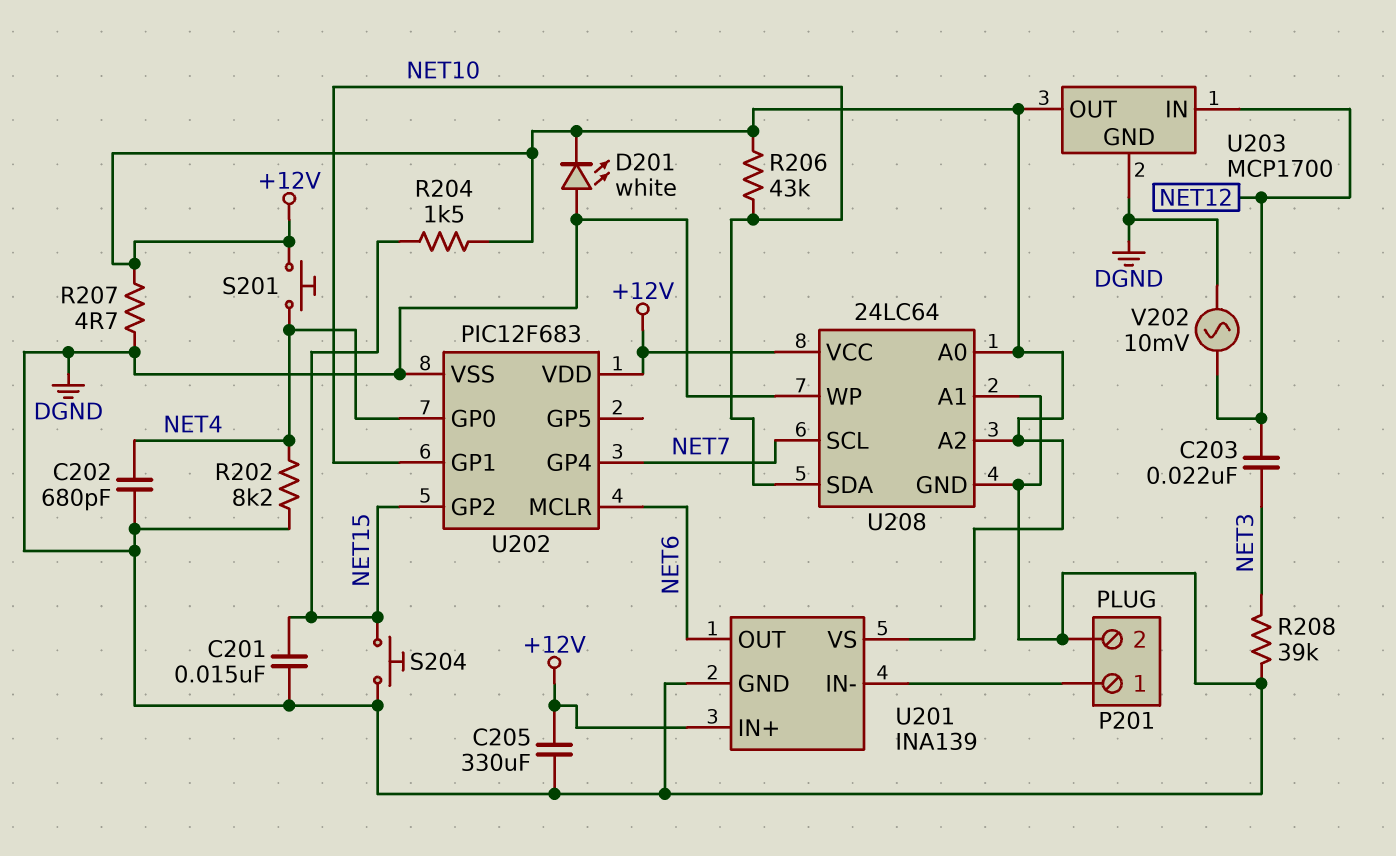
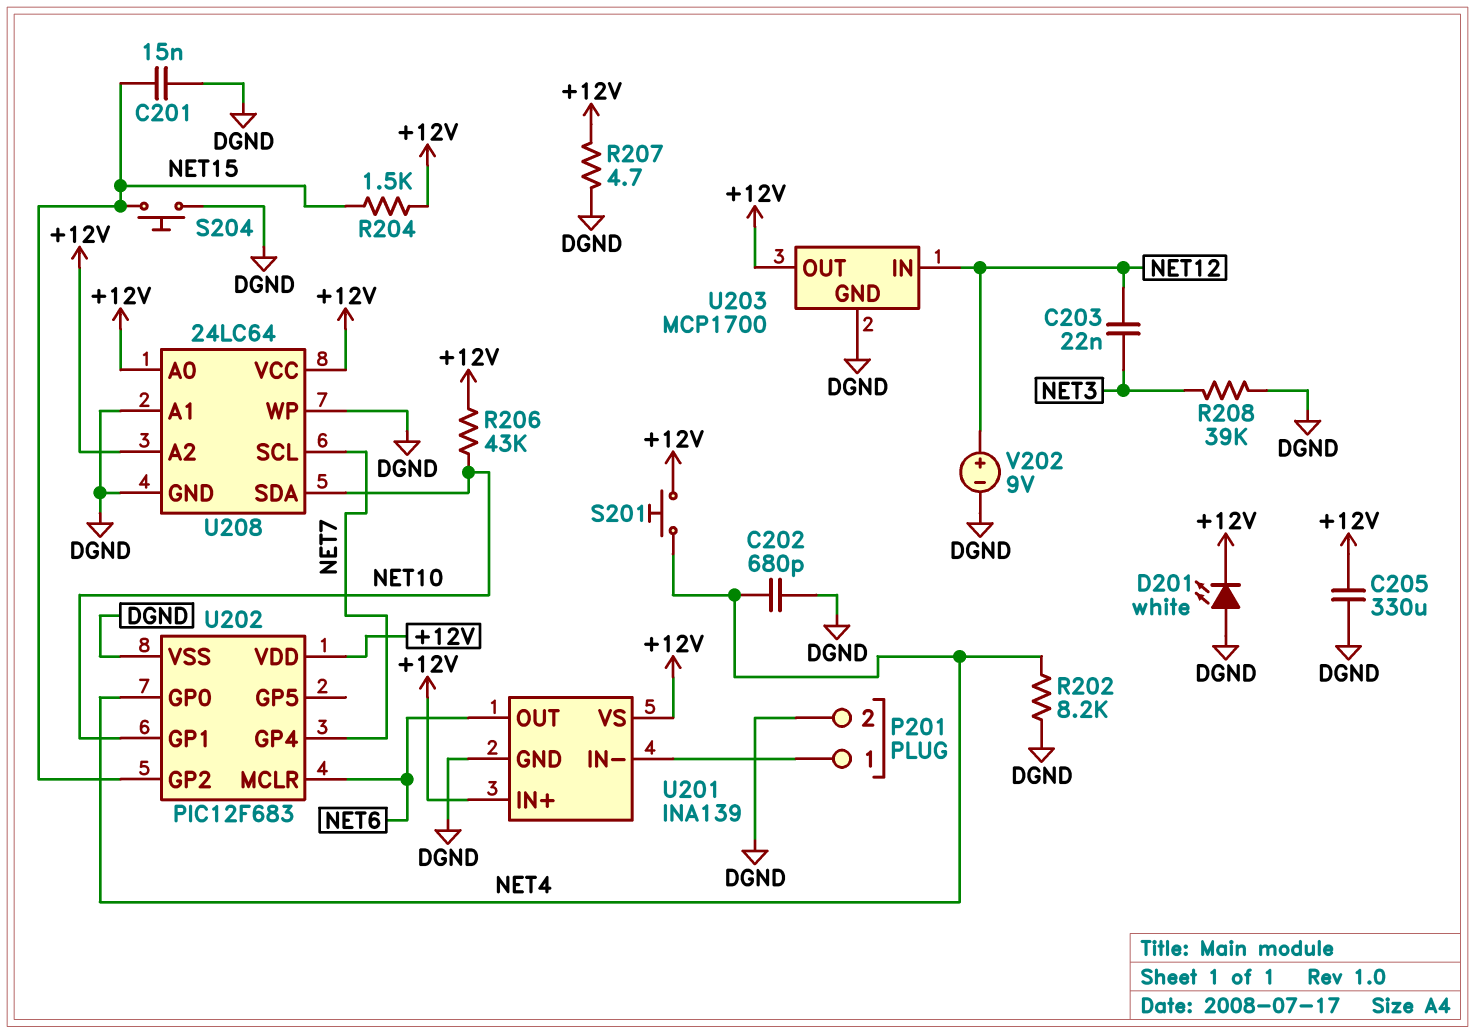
V202: AC 10mV (DGND, NET12) -> 9V (plus NET12, minus DGND)

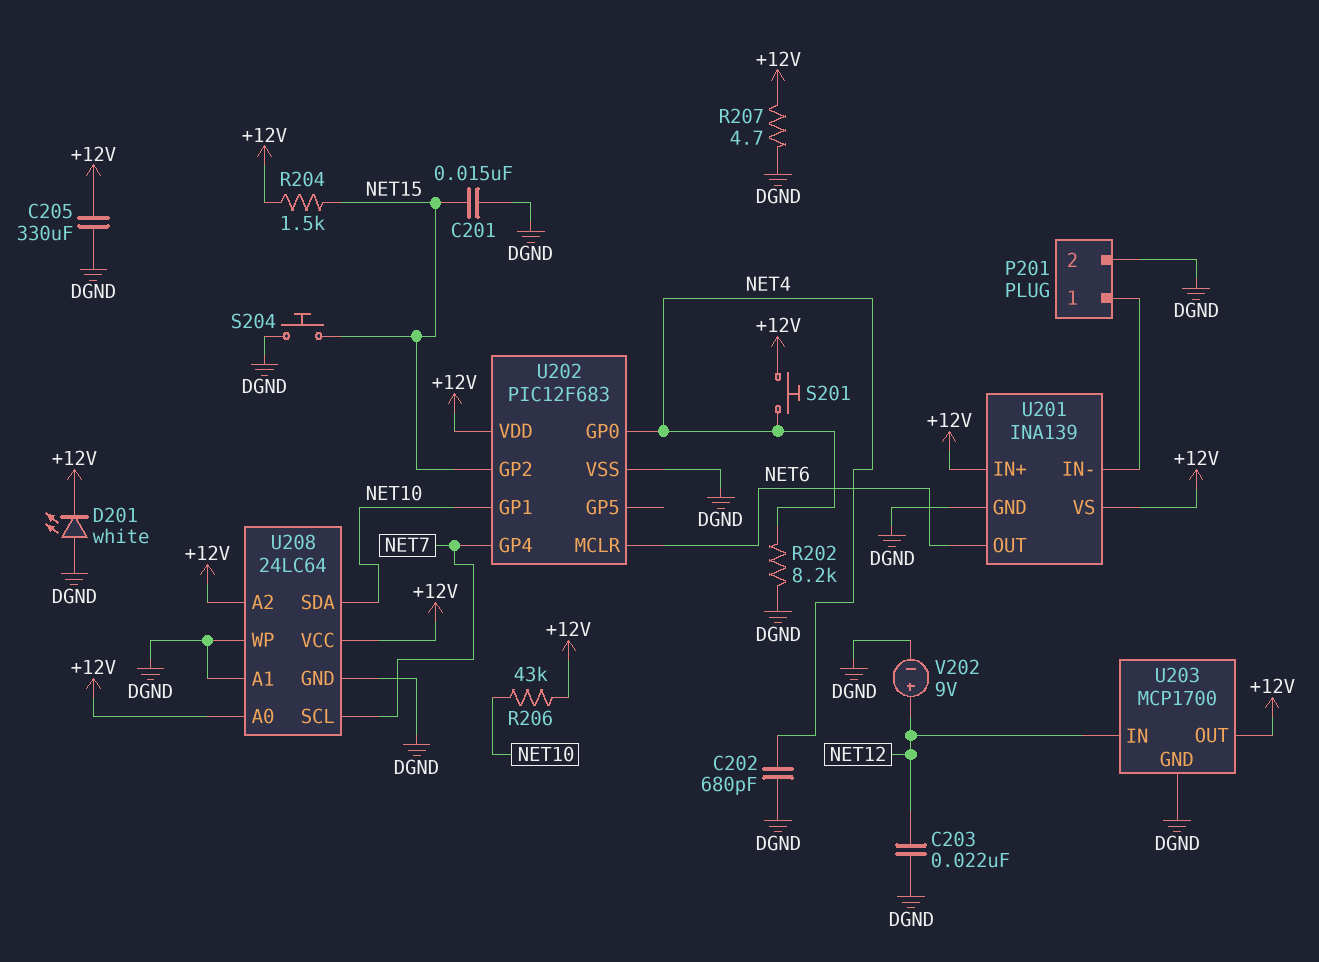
C203: 22nF (NET3, NET12) -> 22nF (DGND, NET12)
R208: 39k (DGND, NET3) -> none

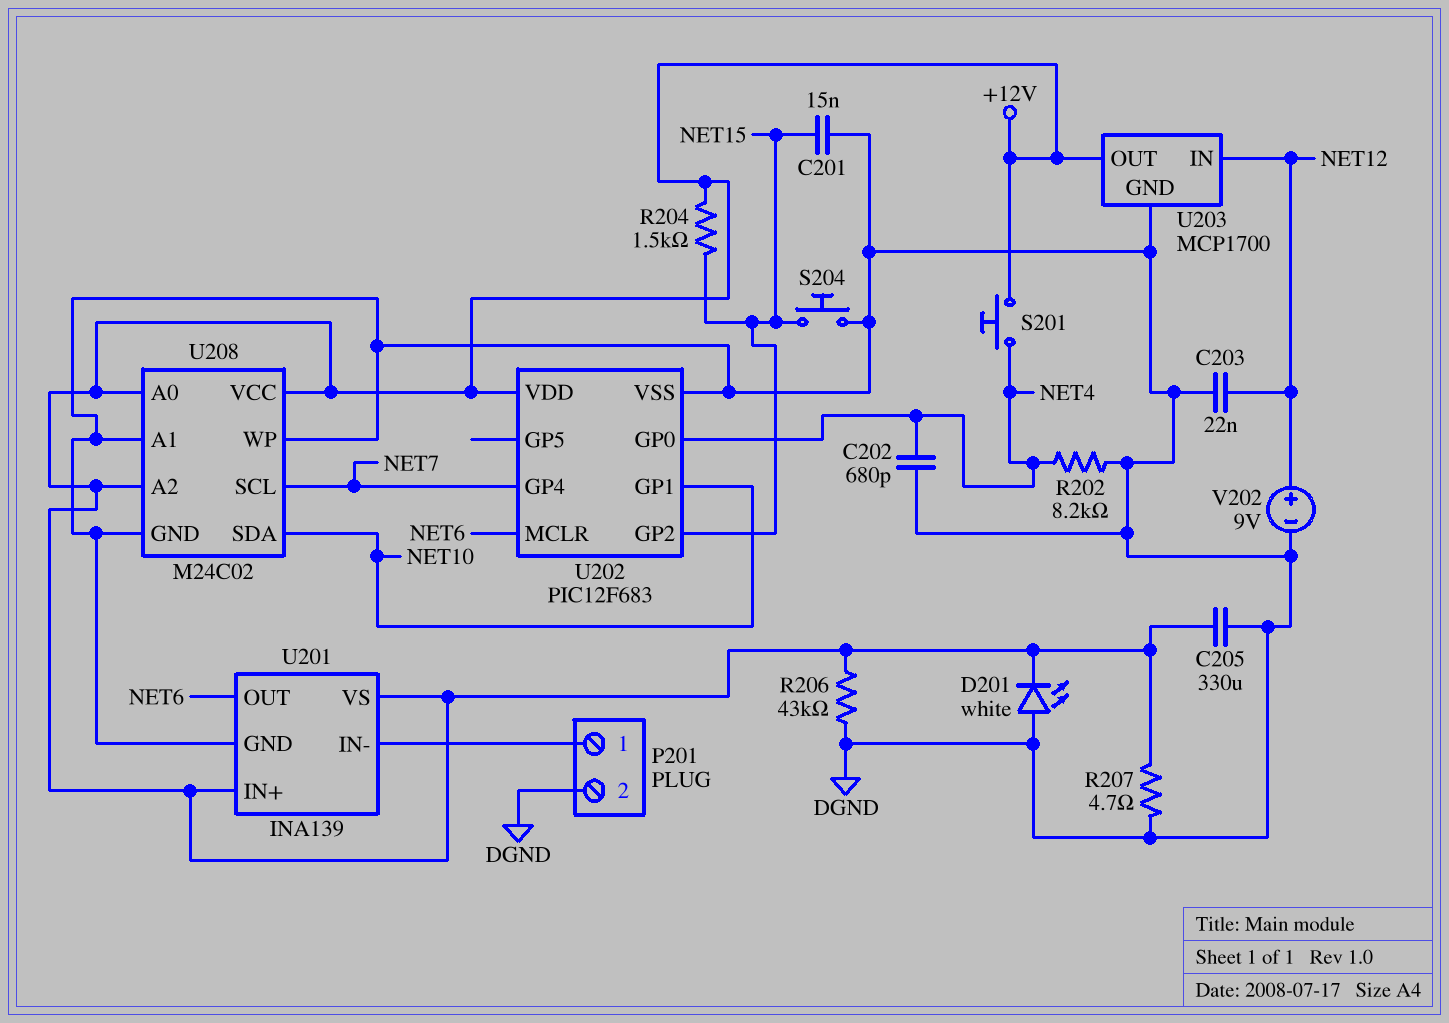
R206: 43k (+12V, NET10) -> 43k (+12V, DGND)
U208: 24LC64 -> M24C02

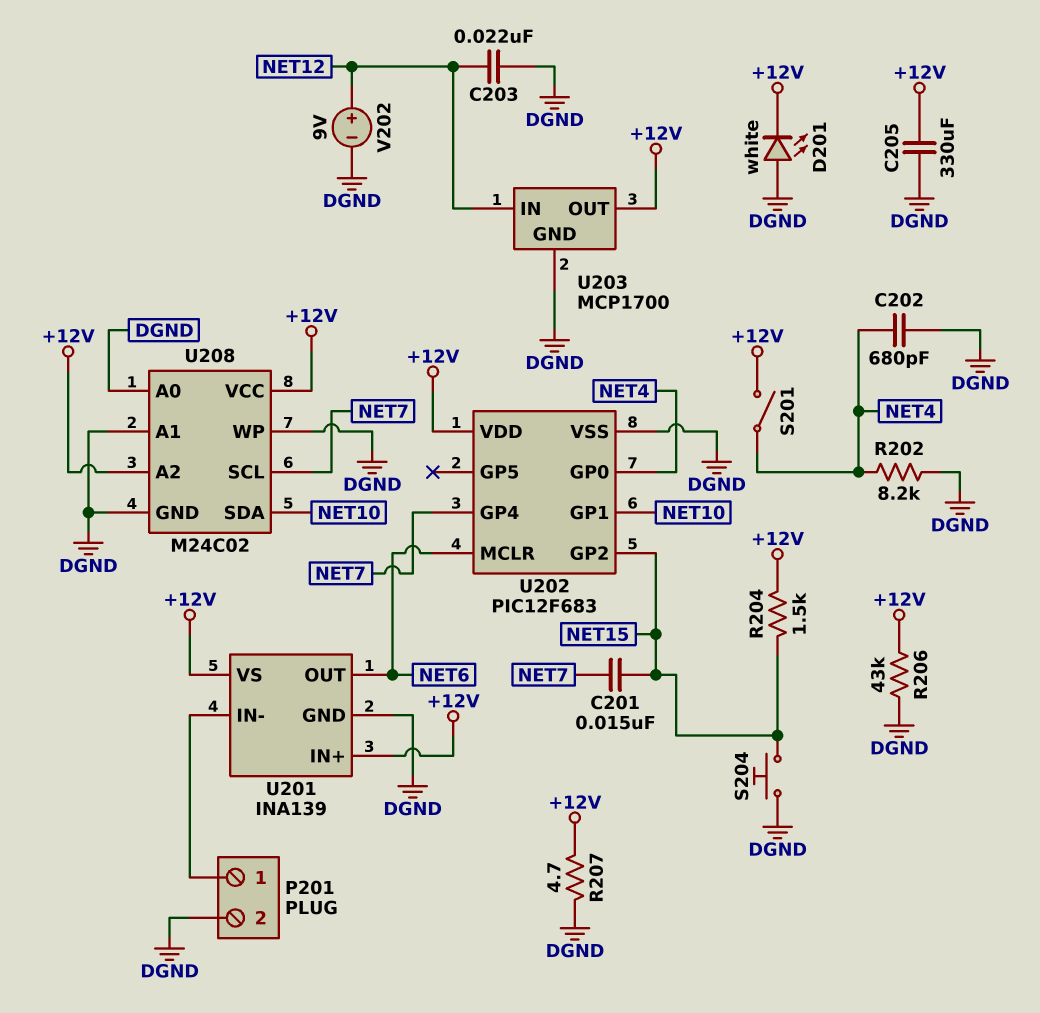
C201: 15nF (DGND, NET15) -> 15nF (NET7, NET15)
S201: button (+12V, NET4) -> switch (+12V, NET4)
U208 pin A0: +12V -> DGND

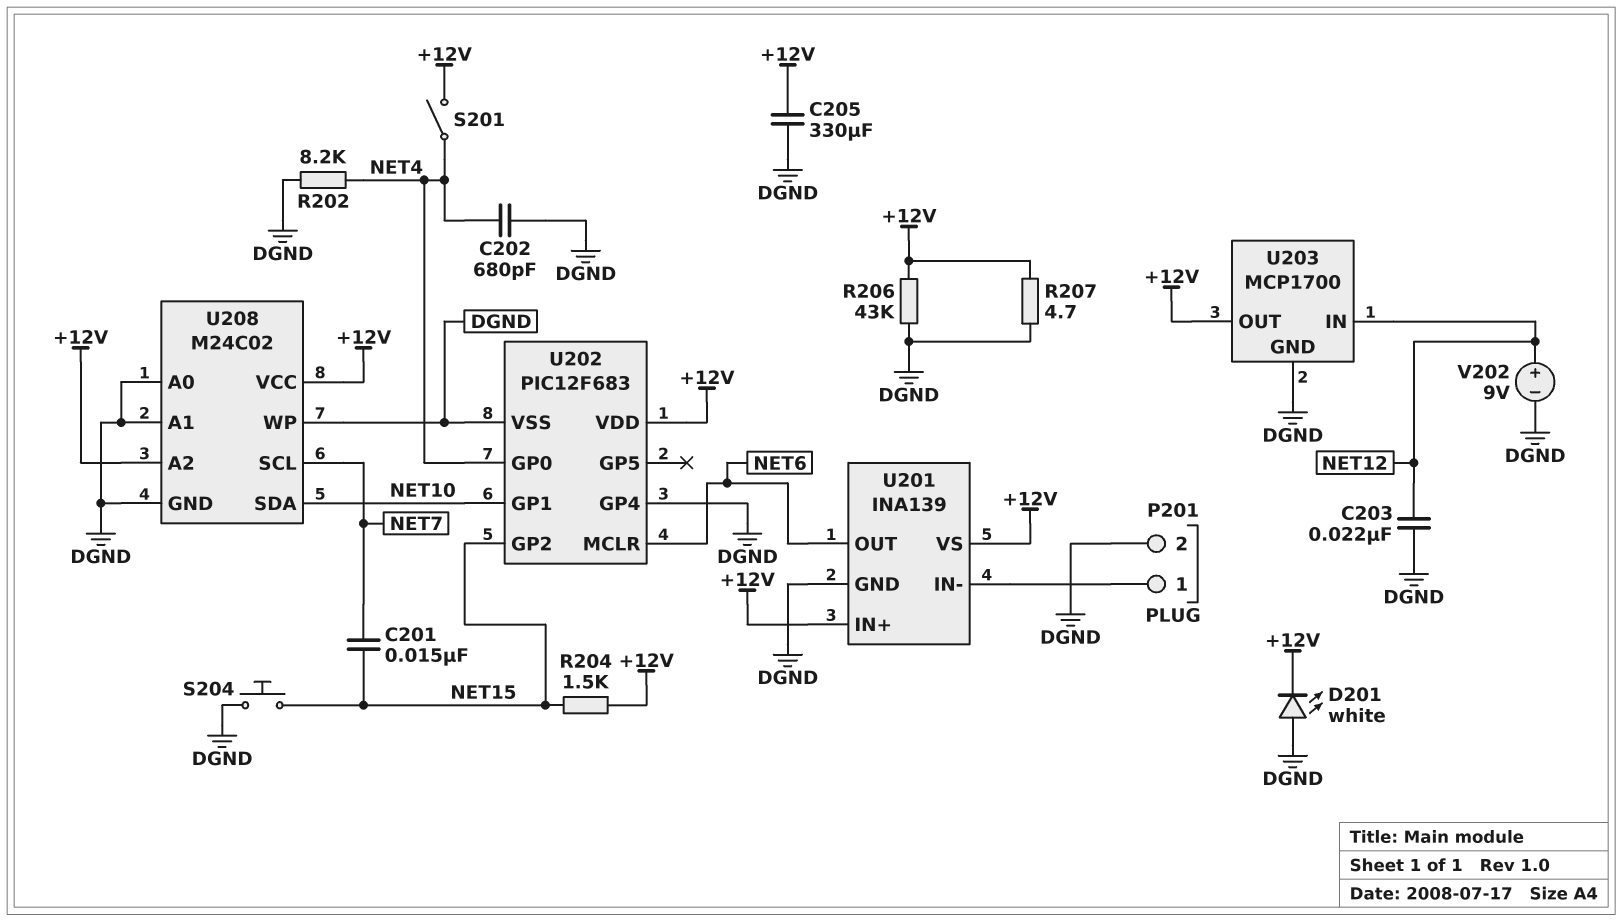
U202 pin GP4: NET7 -> DGND

